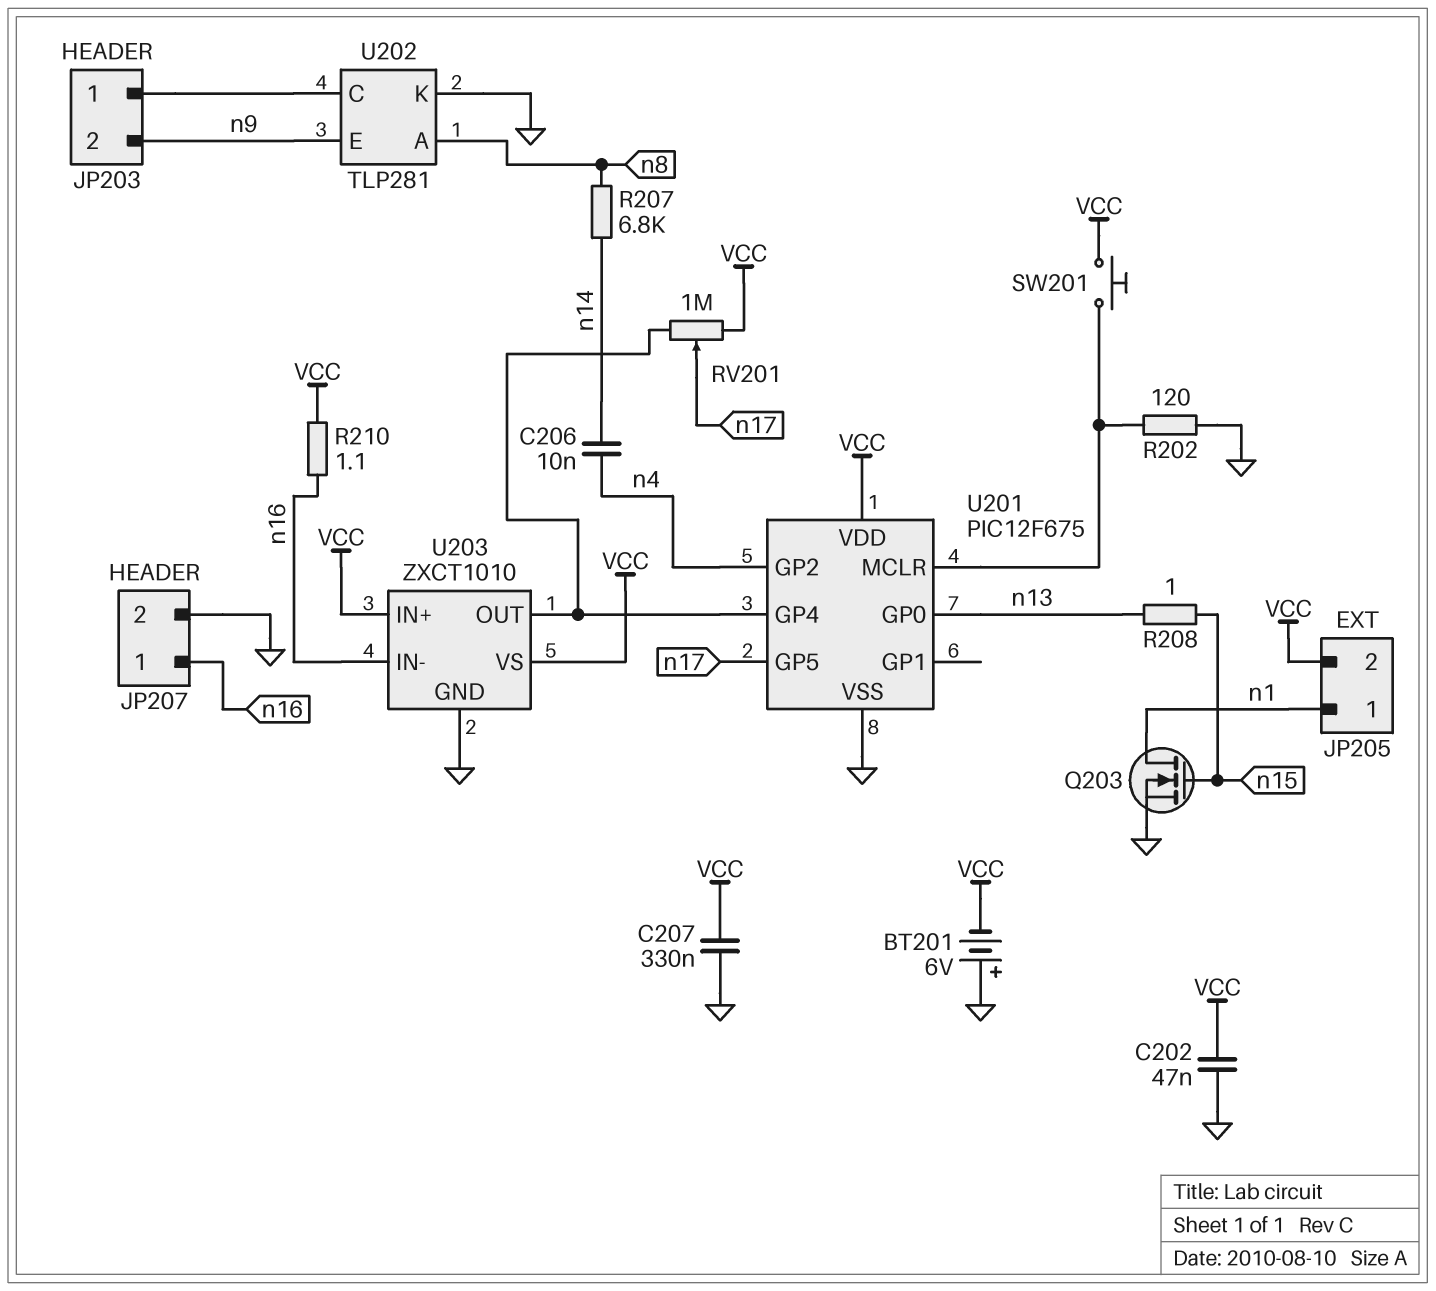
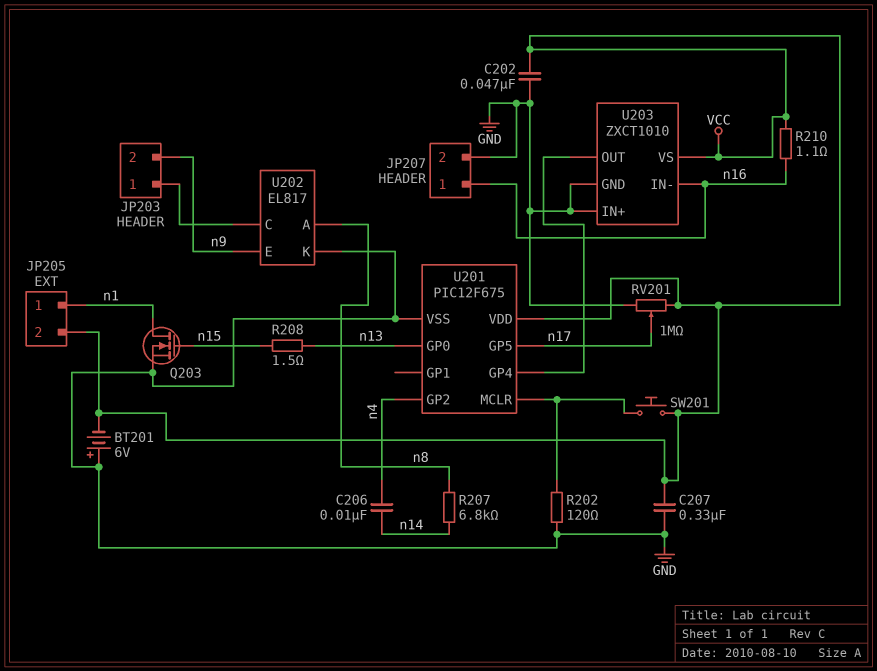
R208: 1 (n13, n15) -> 1.5 (n13, n15)
RV201: 1M (U201/GP4, VCC, wiper n17) -> 1M (GND, VCC, wiper n17)
U202: TLP281 -> EL817
U203 pin IN+: VCC -> GND

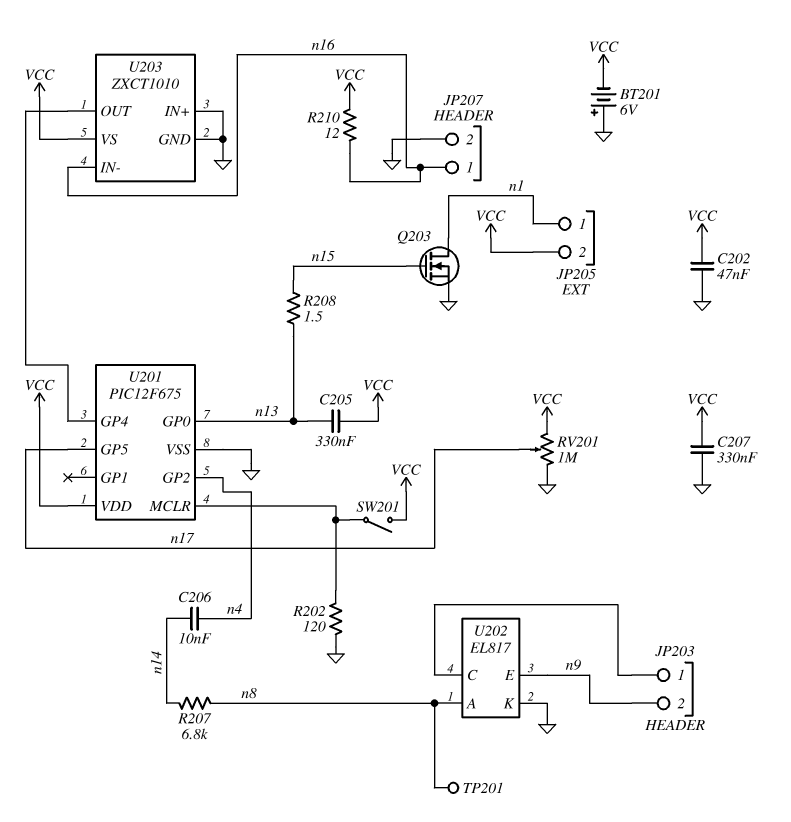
C205: none -> 330nF (VCC, n13)
R210: 1.1 (VCC, n16) -> 12 (VCC, n16)
SW201: button (U201/MCLR, VCC) -> switch (U201/MCLR, VCC)
TP201: none -> test point (n8)

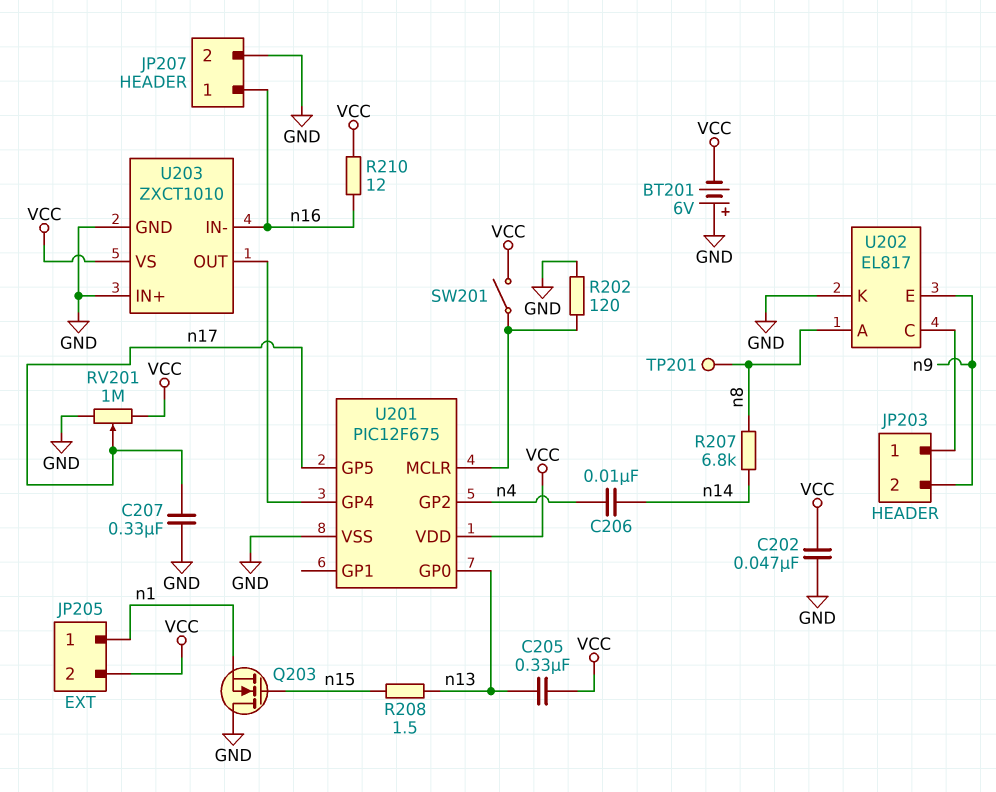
C207: 330nF (GND, VCC) -> 330nF (GND, n17)
Q203: NMOS (G n15, D n1, S GND) -> NMOS (G n15, D GND, S n1)

